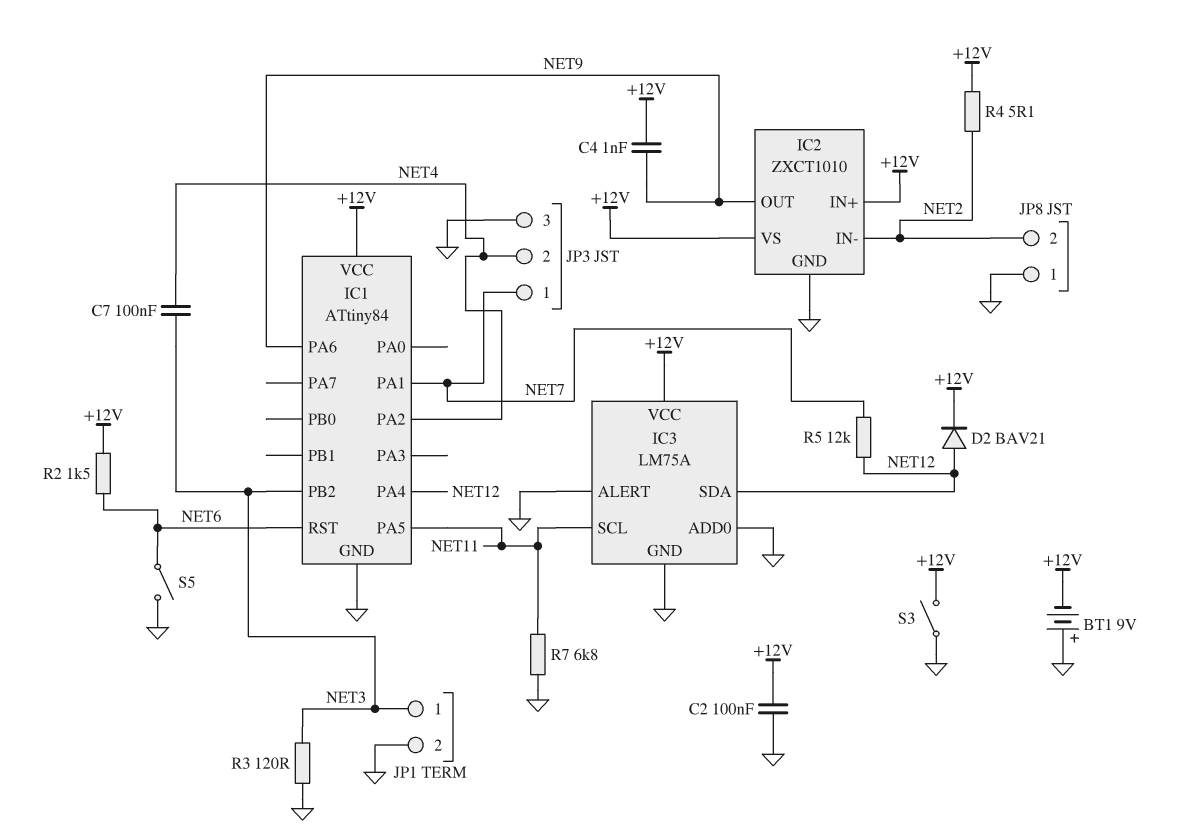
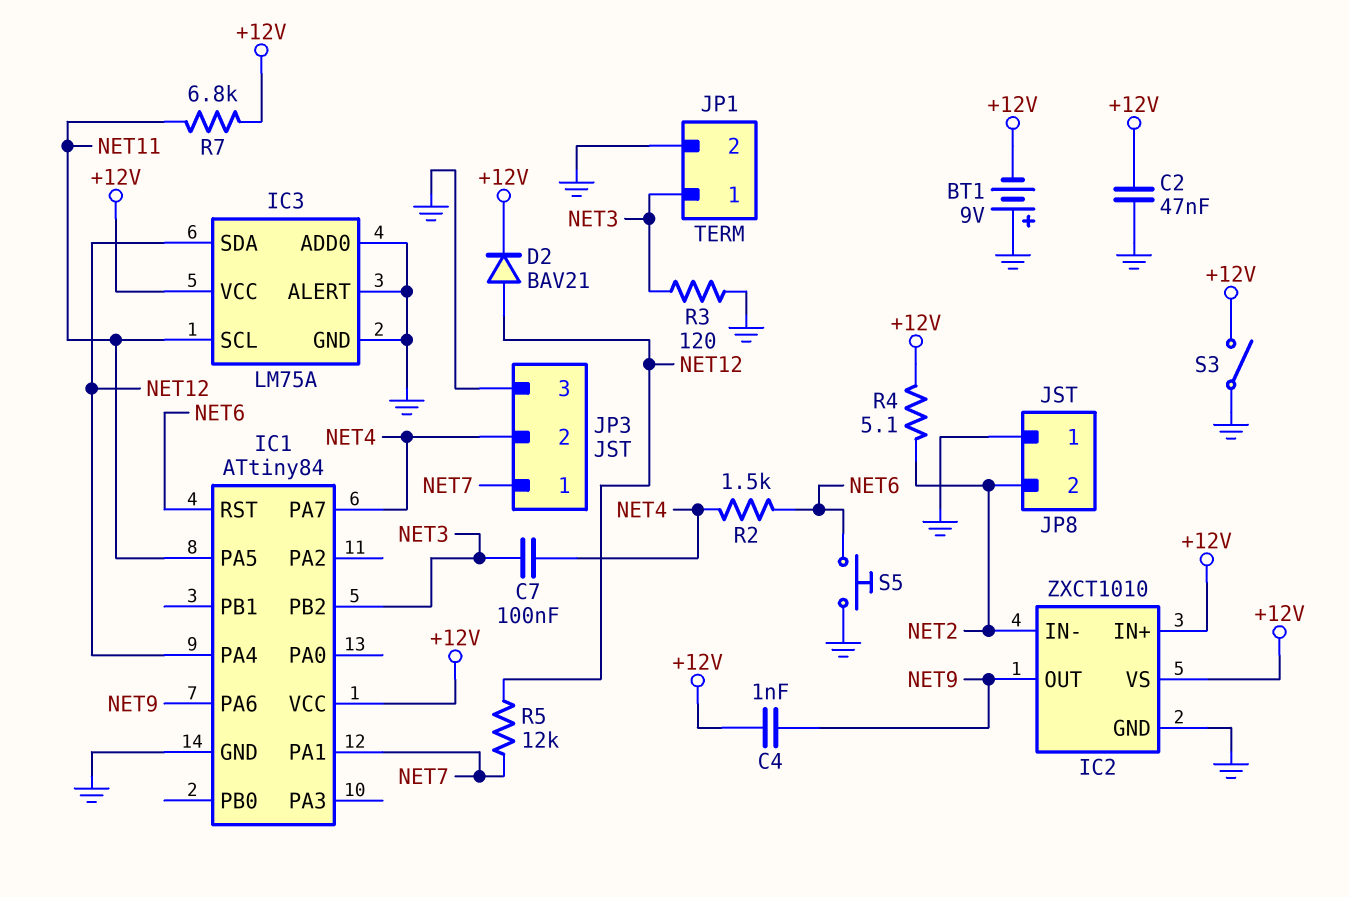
C2: 100nF (+12V, GND) -> 47nF (+12V, GND)
IC1 pin PA2: NET4 -> none
IC1 pin PA7: none -> NET4
R2: 1.5k (+12V, NET6) -> 1.5k (NET4, NET6)
R7: 6.8k (GND, NET11) -> 6.8k (+12V, NET11)
S5: switch (GND, NET6) -> button (GND, NET6)

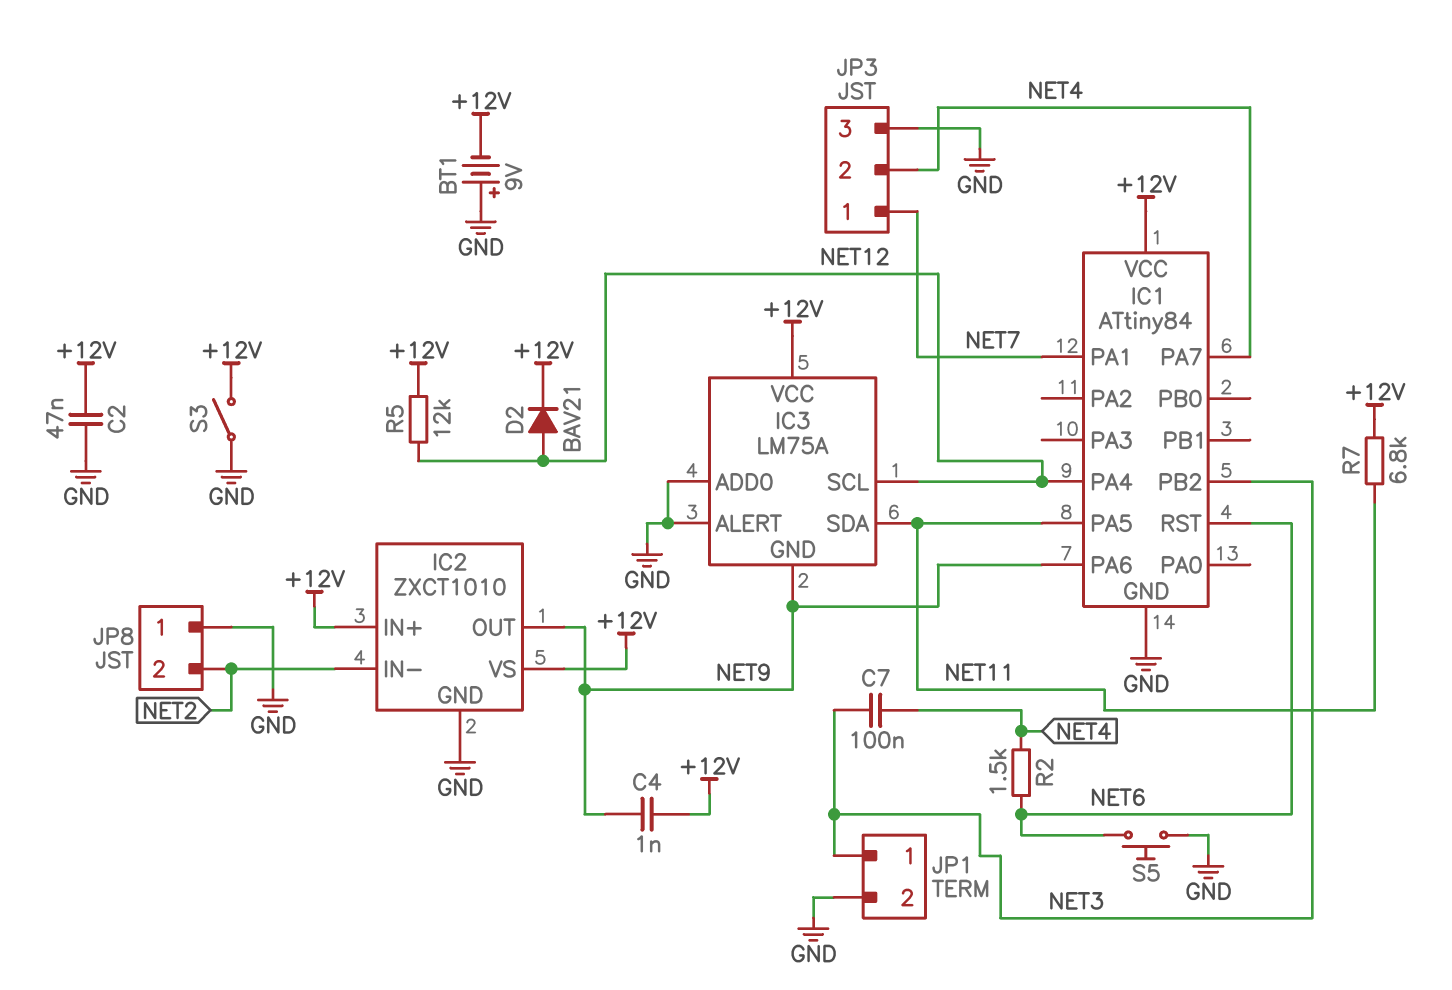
IC3 pin GND: GND -> NET9
IC3 pin SCL: NET11 -> NET12
IC3 pin SDA: NET12 -> NET11
R3: 120 (GND, NET3) -> none
R4: 5.1 (+12V, NET2) -> none
R5: 12k (NET7, NET12) -> 12k (+12V, NET12)

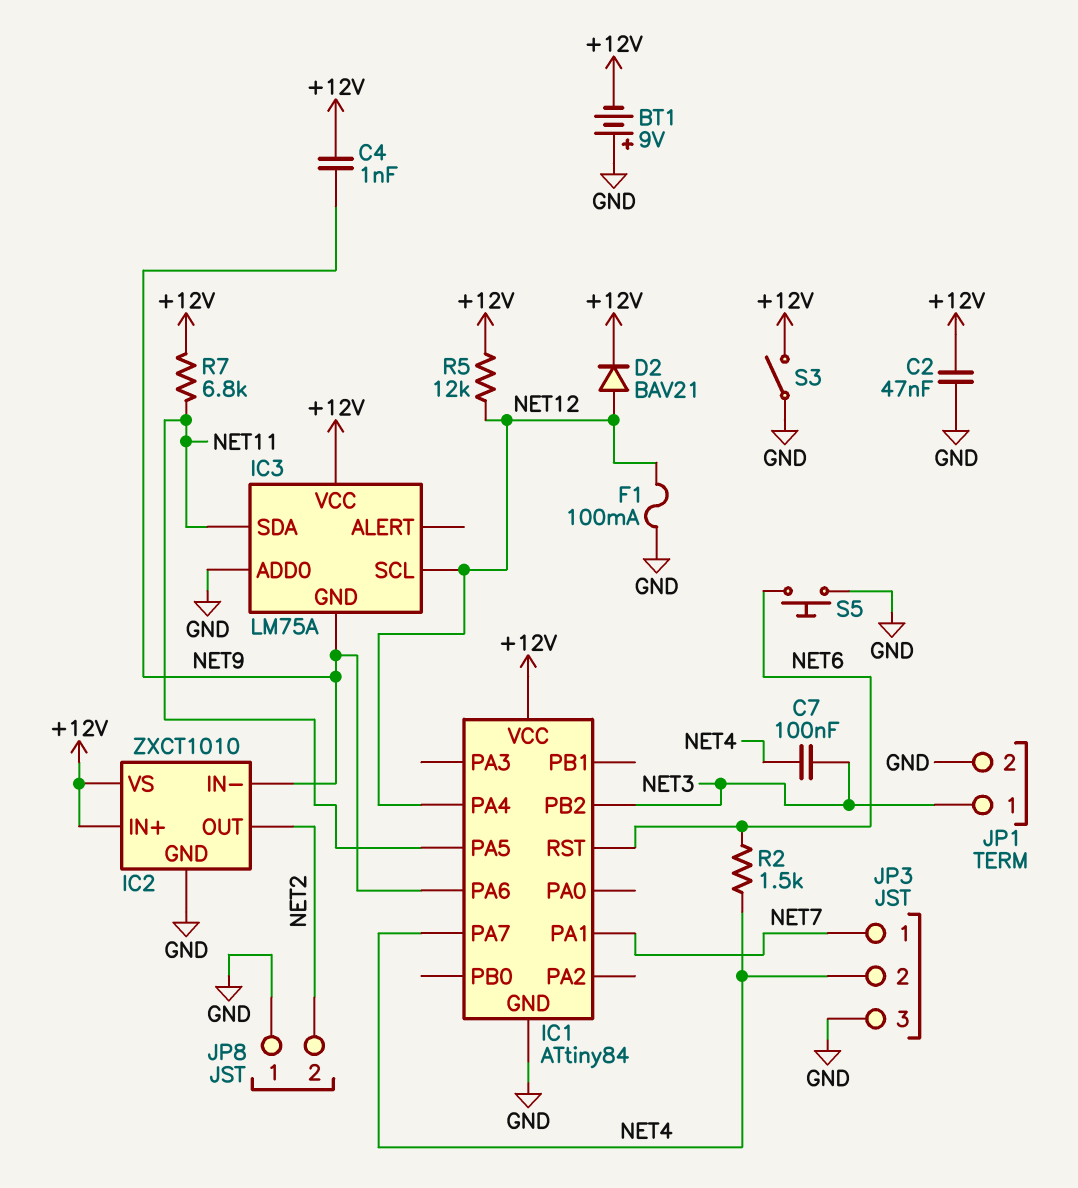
F1: none -> 100mA (GND, NET12)
IC2 pin IN-: NET2 -> NET9
IC2 pin OUT: NET9 -> NET2
IC3 pin ALERT: GND -> none

